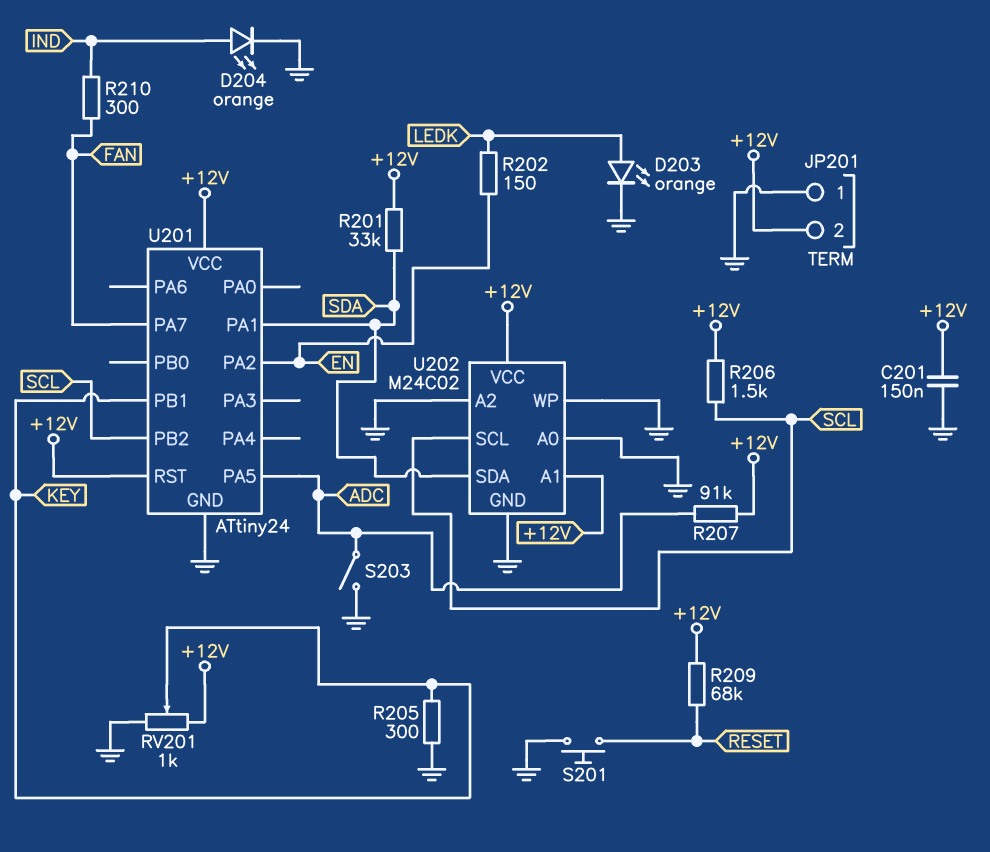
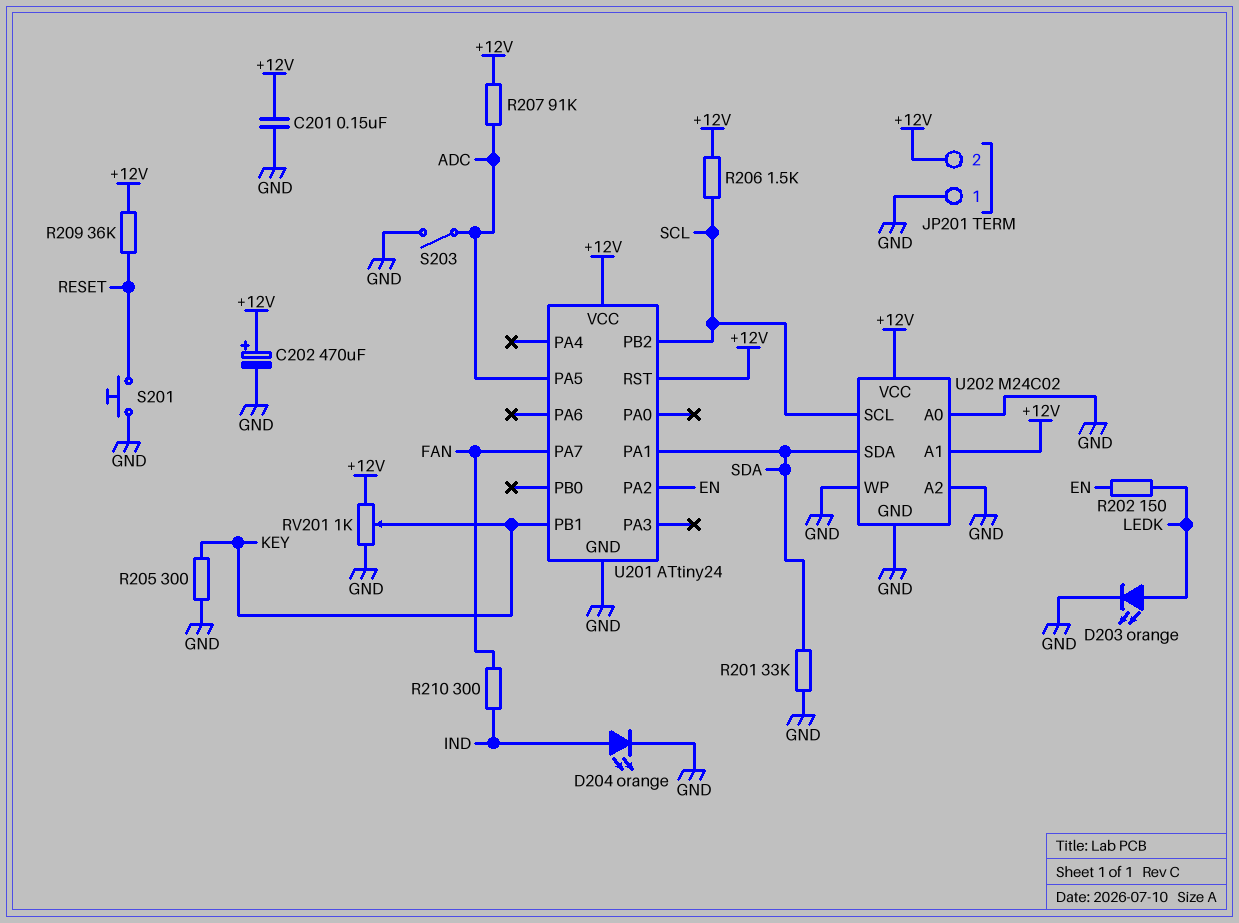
C202: none -> 470uF (plus +12V, minus GND)
R201: 33k (+12V, SDA) -> 33k (GND, SDA)
R209: 68k (+12V, RESET) -> 36k (+12V, RESET)

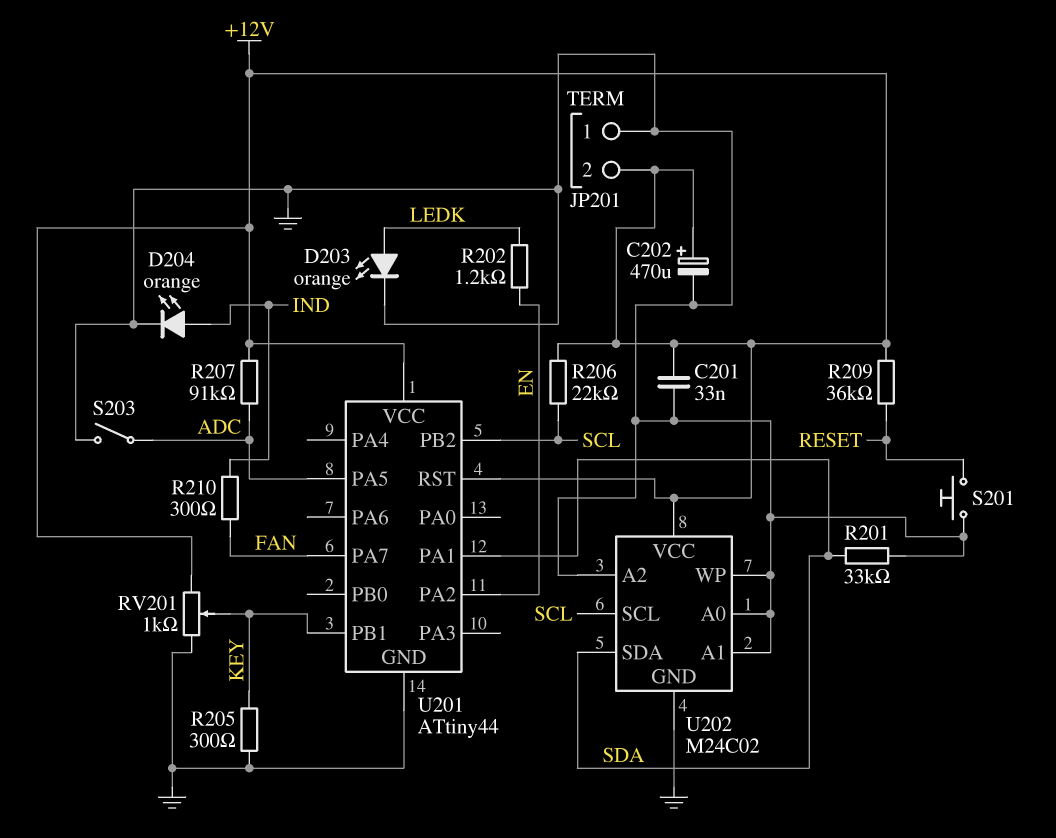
C201: 150nF (+12V, GND) -> 33nF (+12V, GND)
R202: 150 (EN, LEDK) -> 1.2k (EN, LEDK)
R206: 1.5k (+12V, SCL) -> 22k (+12V, SCL)
U201: ATtiny24 -> ATtiny44
U202 pin A1: +12V -> GND

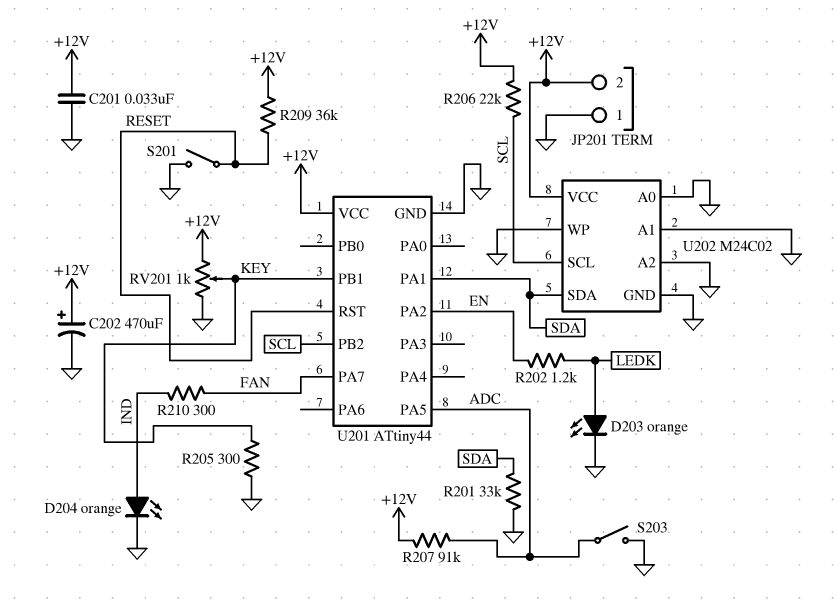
S201: button (GND, RESET) -> switch (GND, RESET)
U201 pin RST: +12V -> RESET

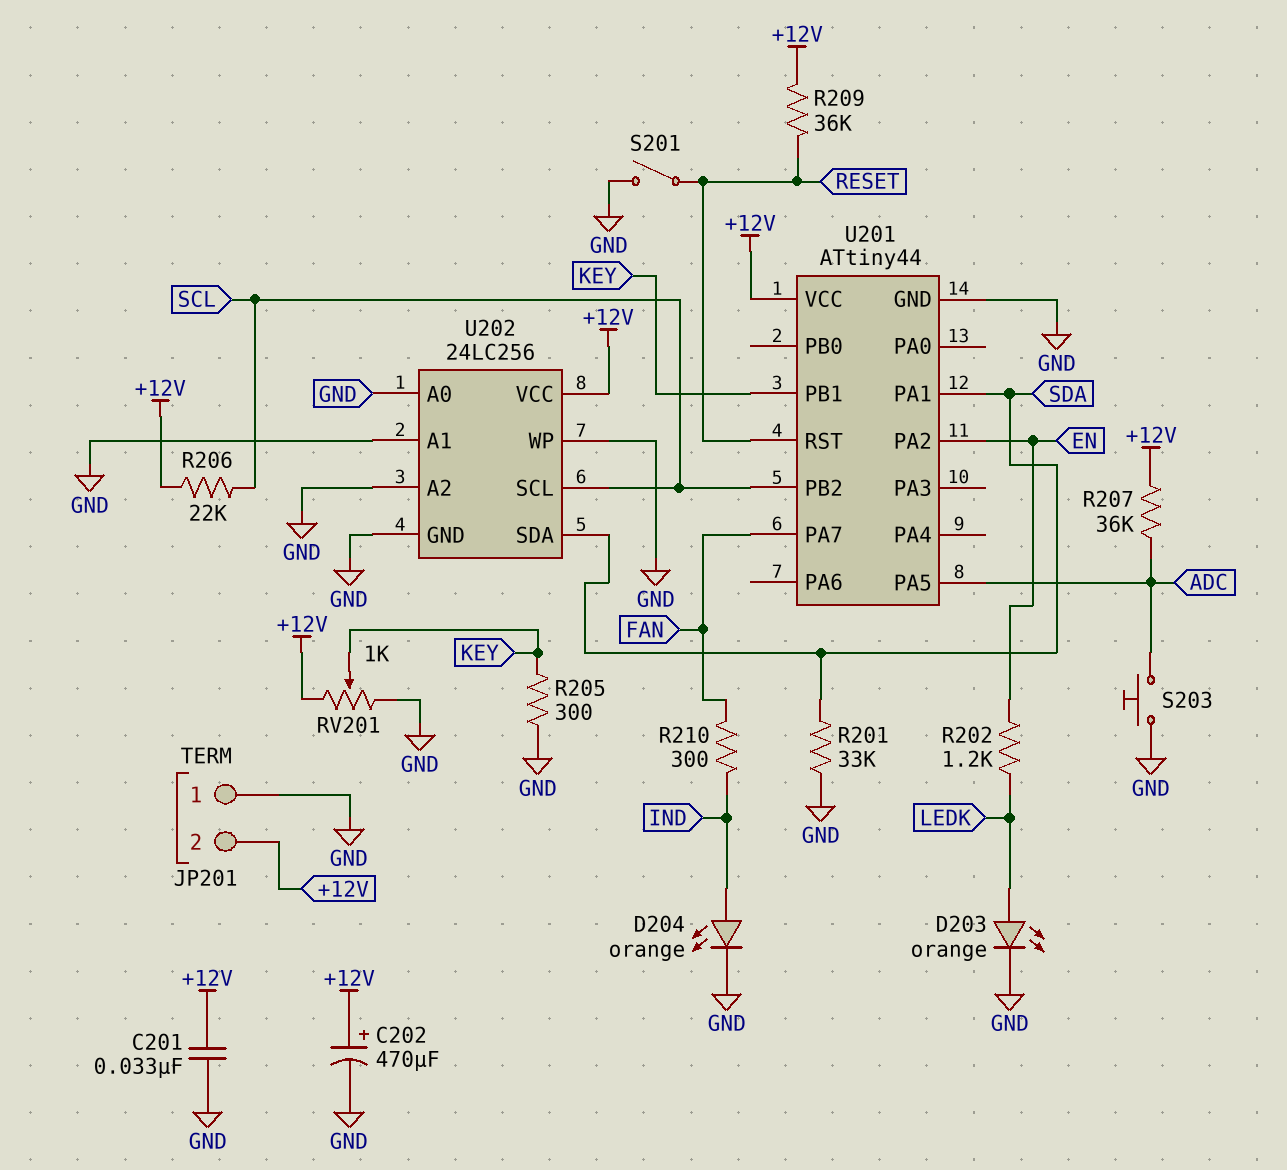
R207: 91k (+12V, ADC) -> 36k (+12V, ADC)
S203: switch (ADC, GND) -> button (ADC, GND)
U202: M24C02 -> 24LC256

